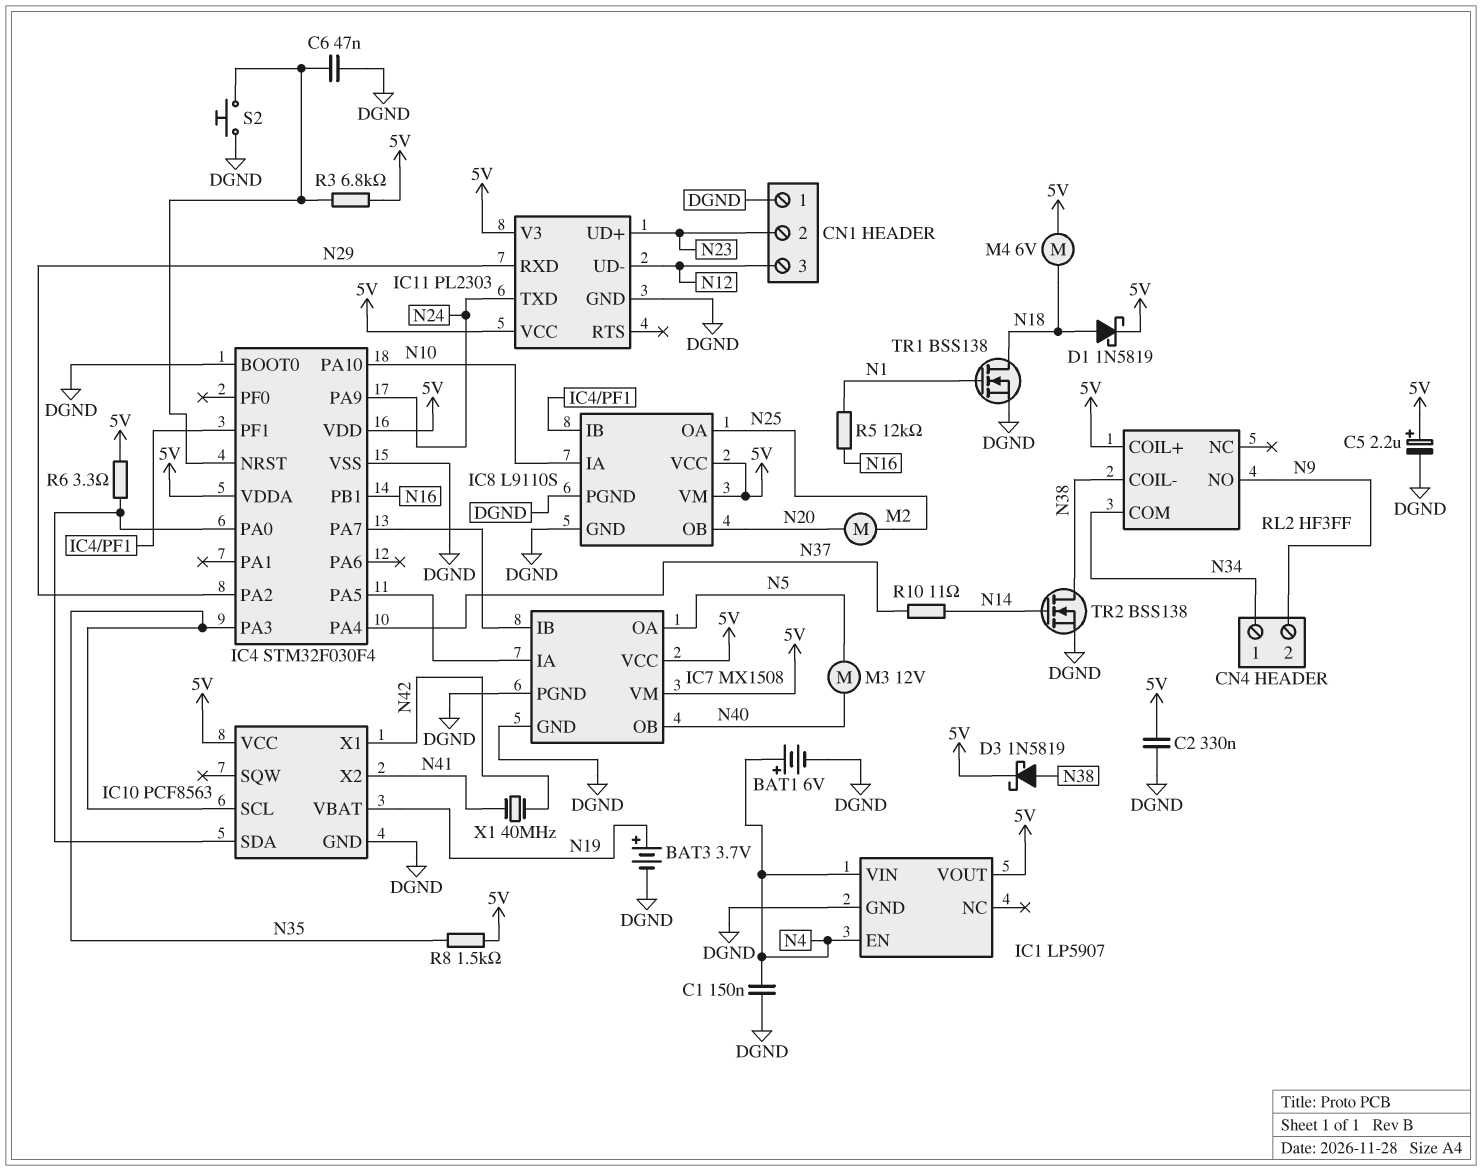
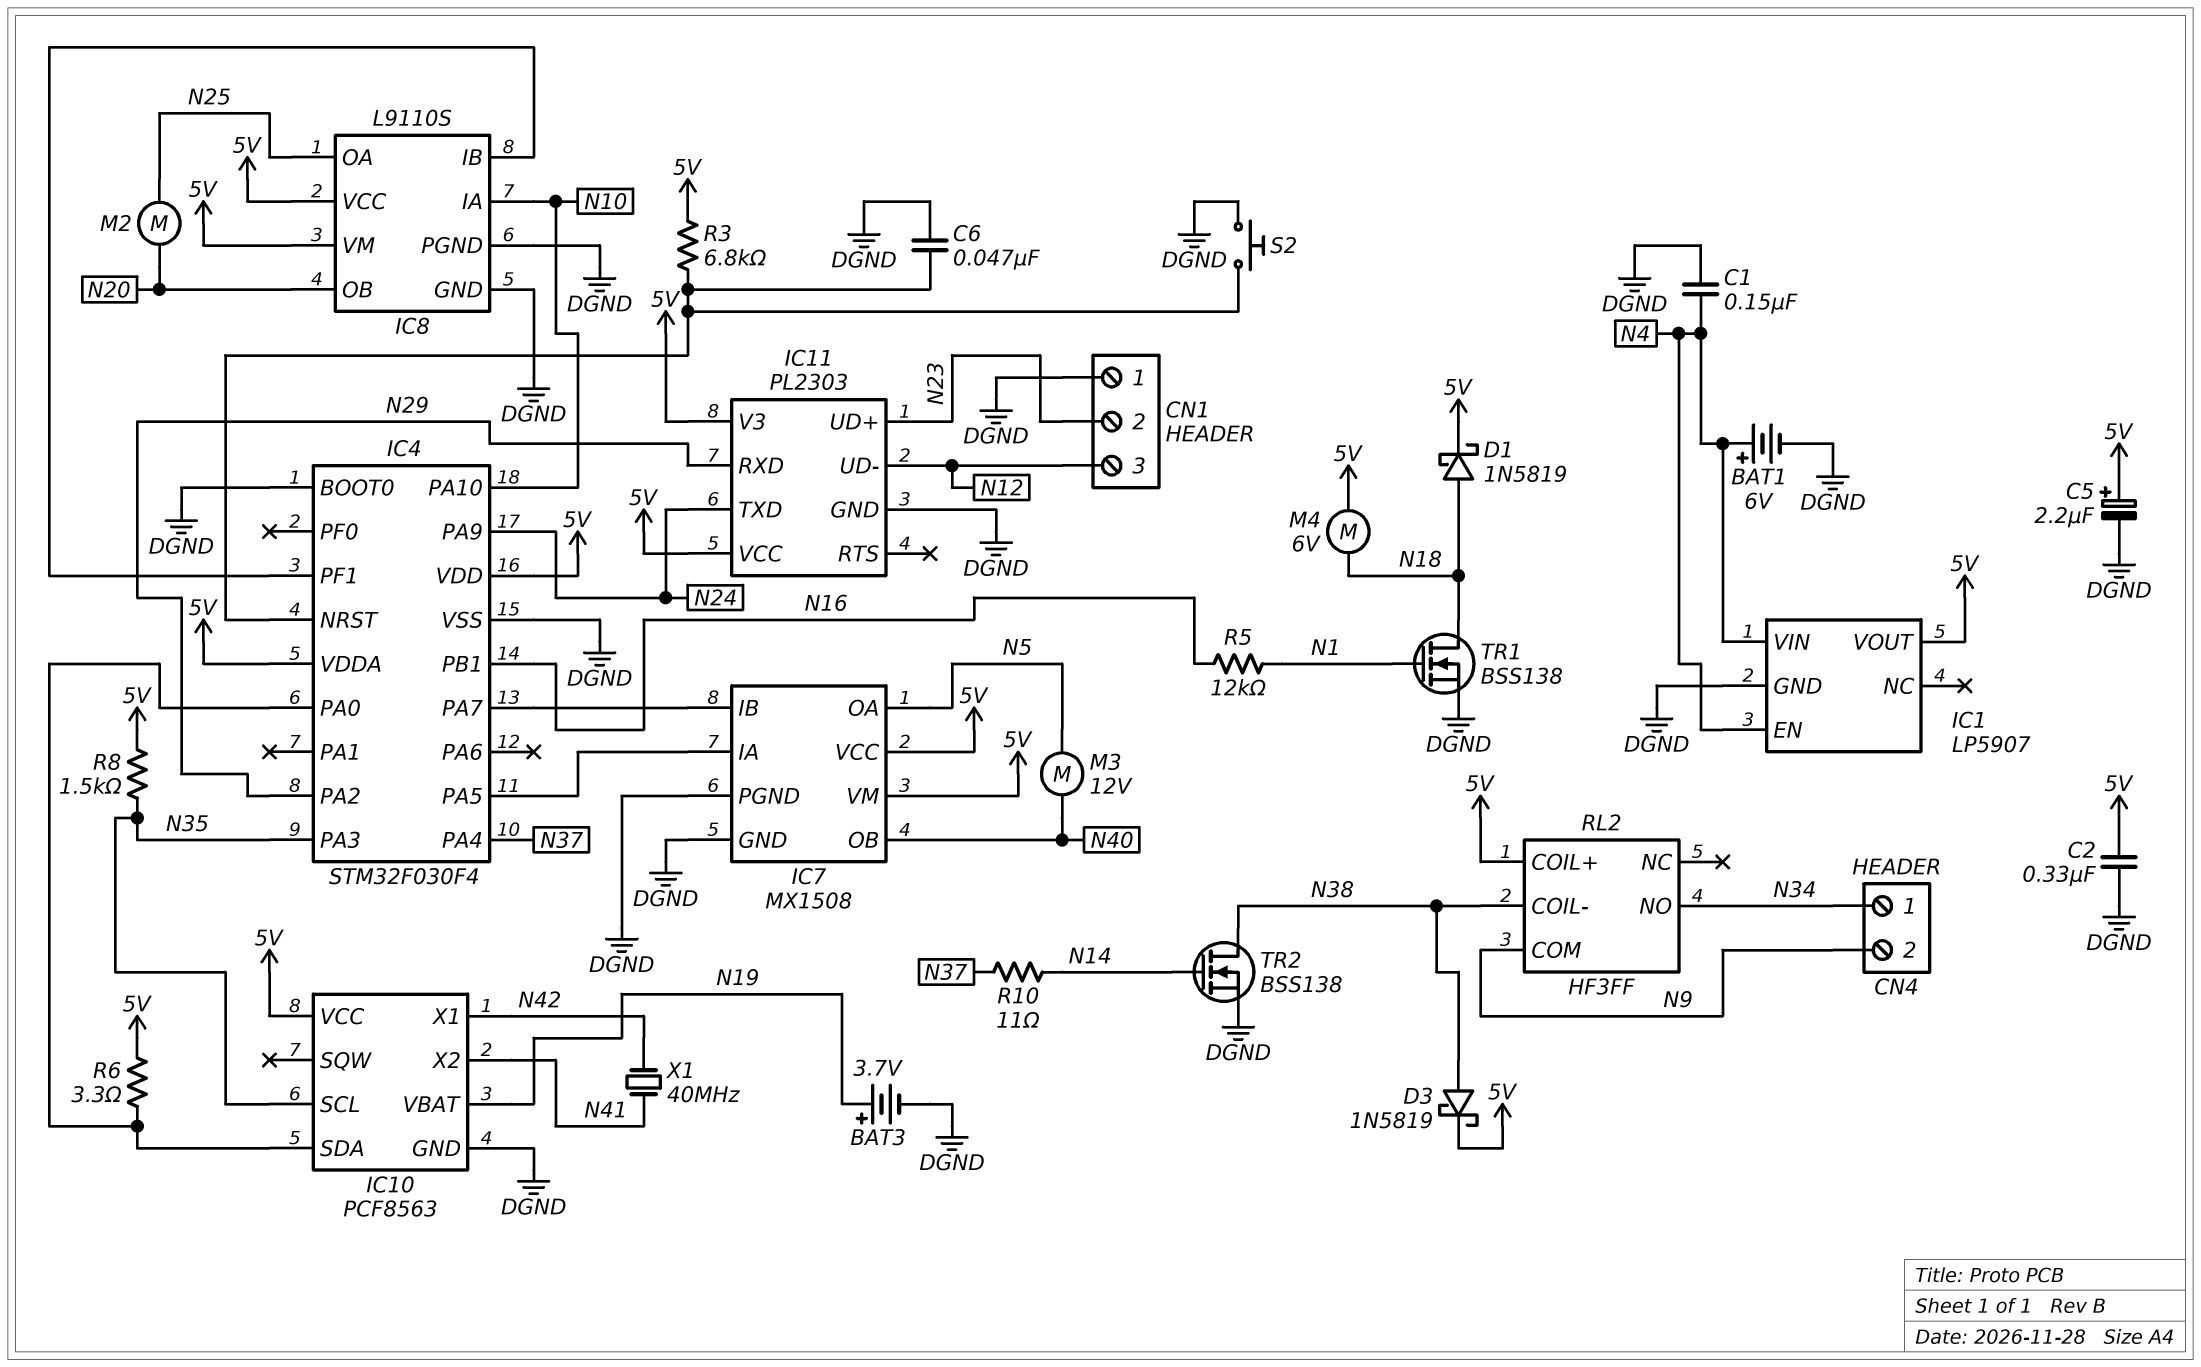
RL2 pin COM: N34 -> N9
RL2 pin NO: N9 -> N34

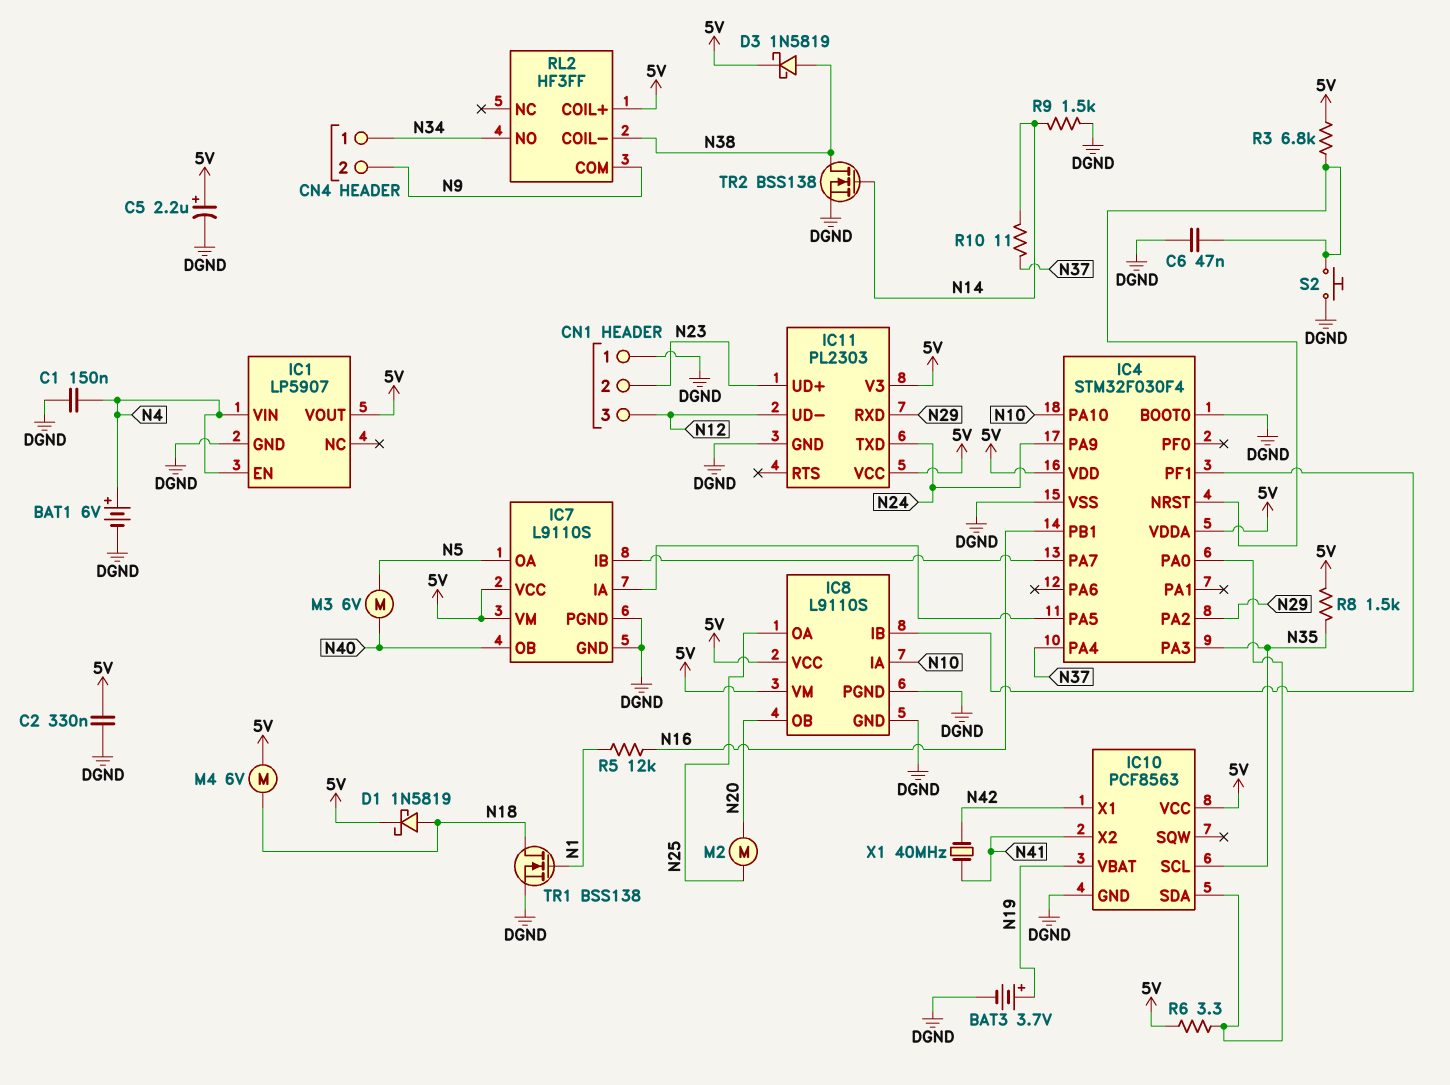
IC7: MX1508 -> L9110S
M3: motor 12V (N5, N40) -> motor 6V (N5, N40)
R9: none -> 1.5k (DGND, N14)

